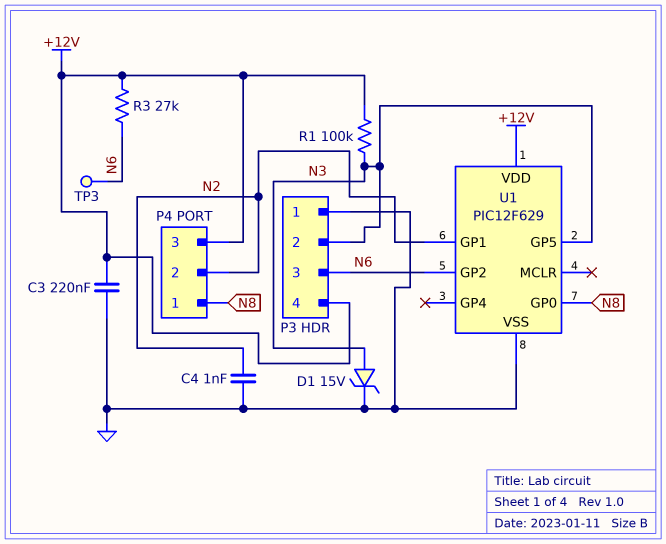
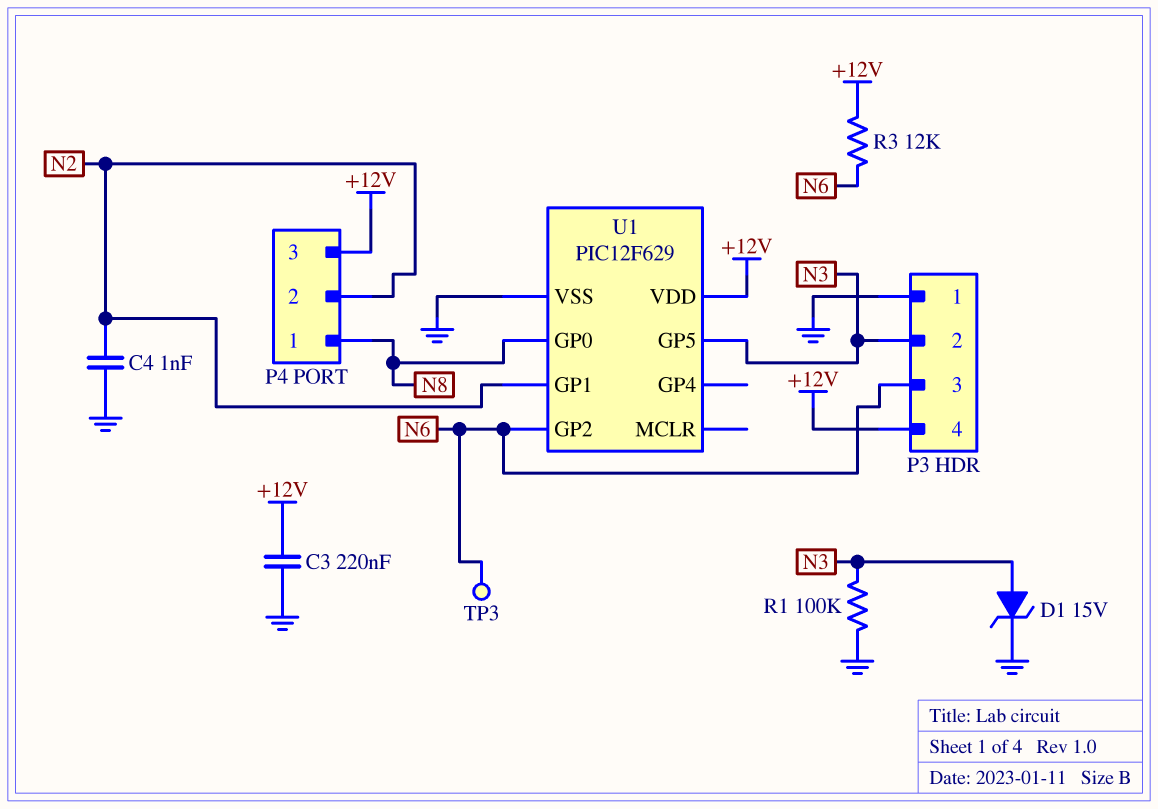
R1: 100k (+12V, N3) -> 100k (GND, N3)
R3: 27k (+12V, N6) -> 12k (+12V, N6)

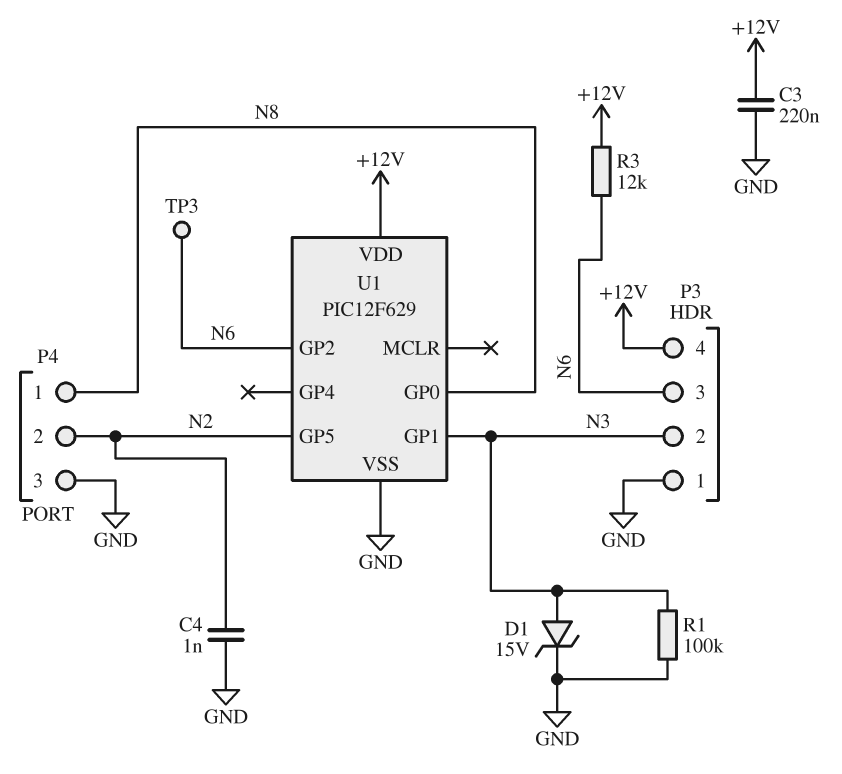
P4 pin 3: +12V -> GND
U1 pin GP1: N2 -> N3
U1 pin GP5: N3 -> N2

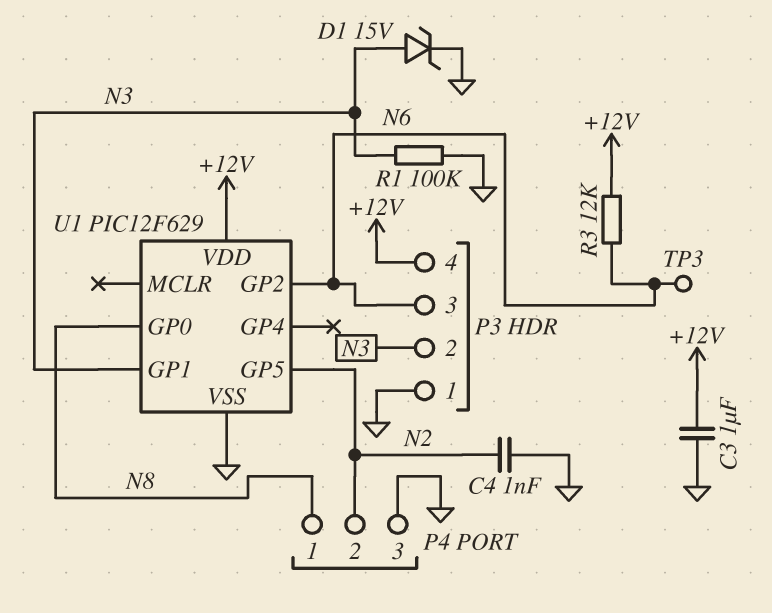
C3: 220nF (+12V, GND) -> 1uF (+12V, GND)

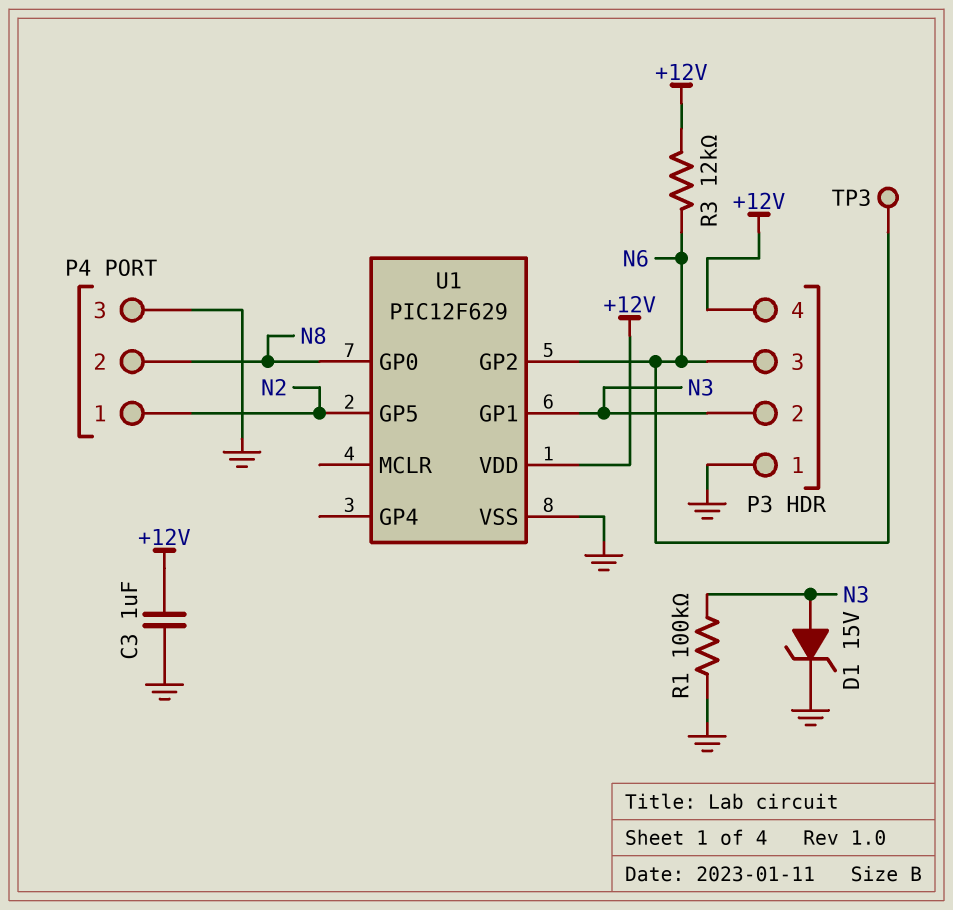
C4: 1nF (GND, N2) -> none
P4 pin 1: N8 -> N2
P4 pin 2: N2 -> N8

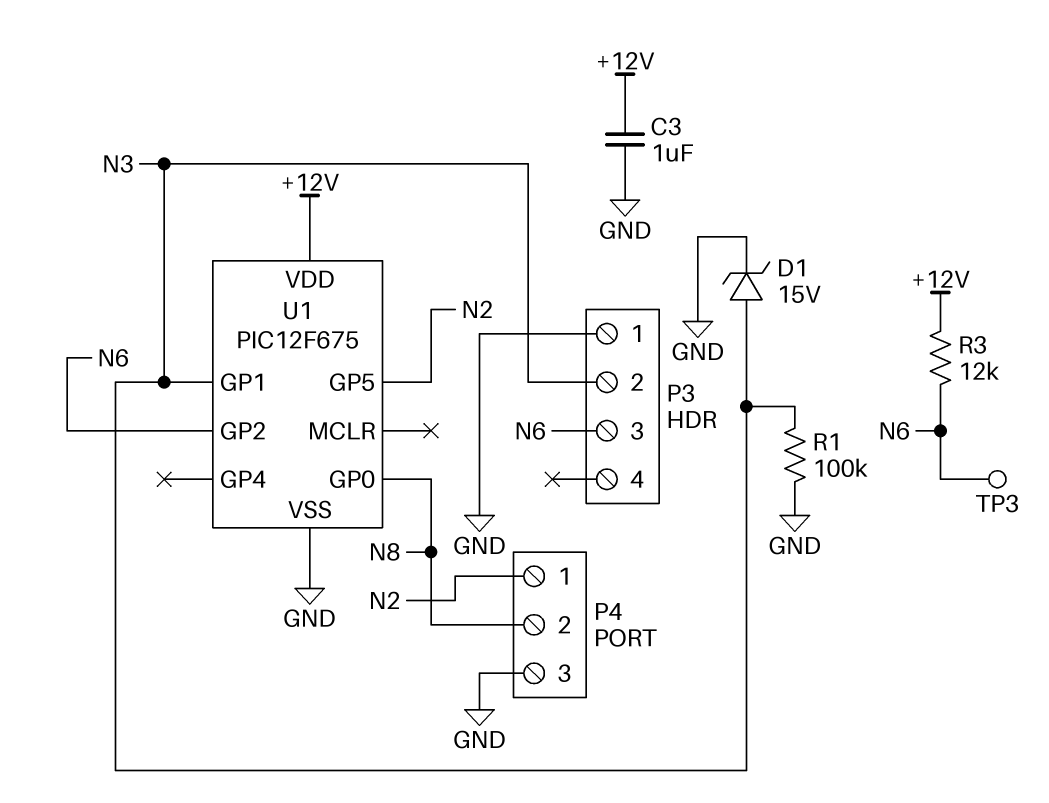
P3 pin 4: +12V -> none
U1: PIC12F629 -> PIC12F675

